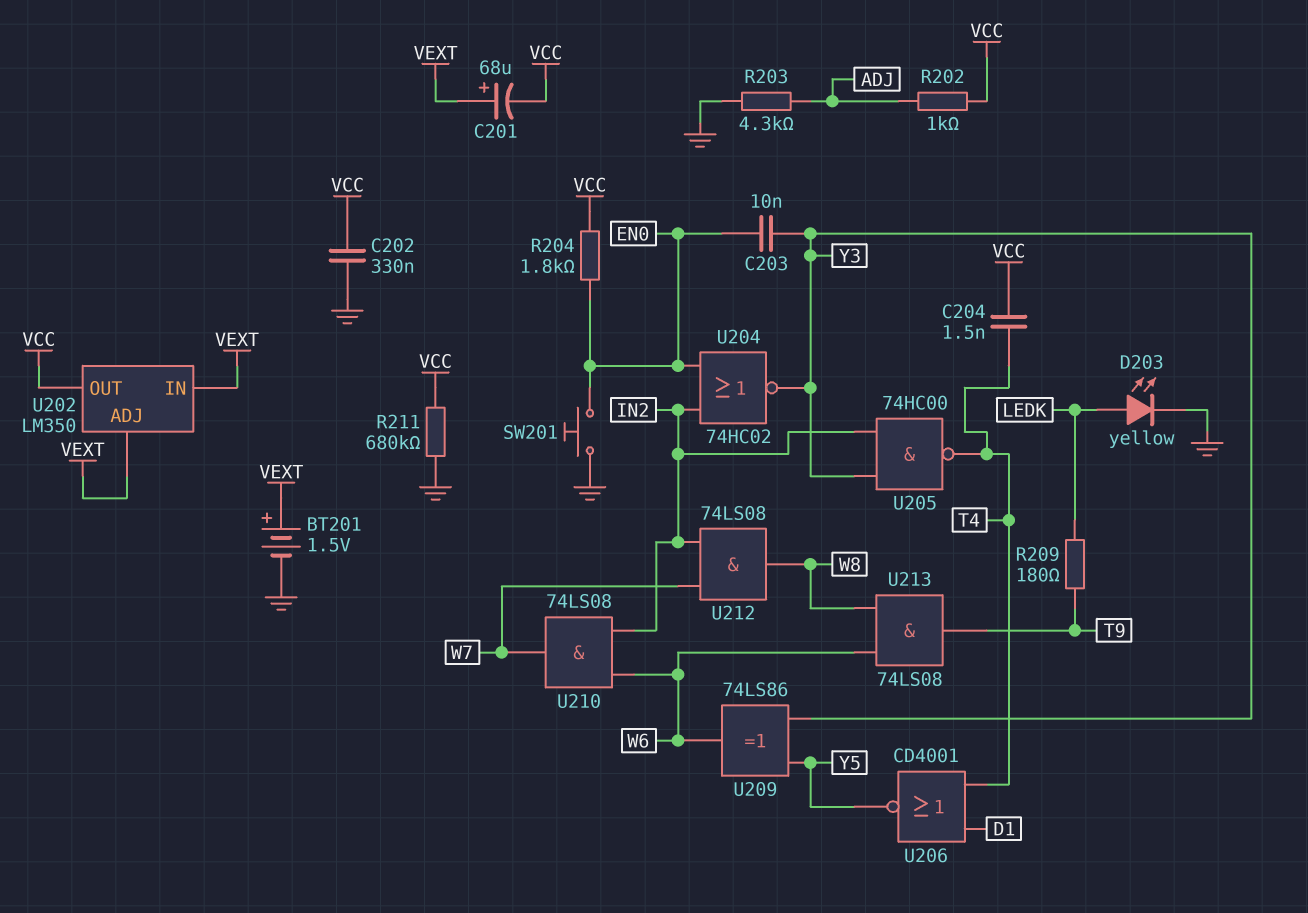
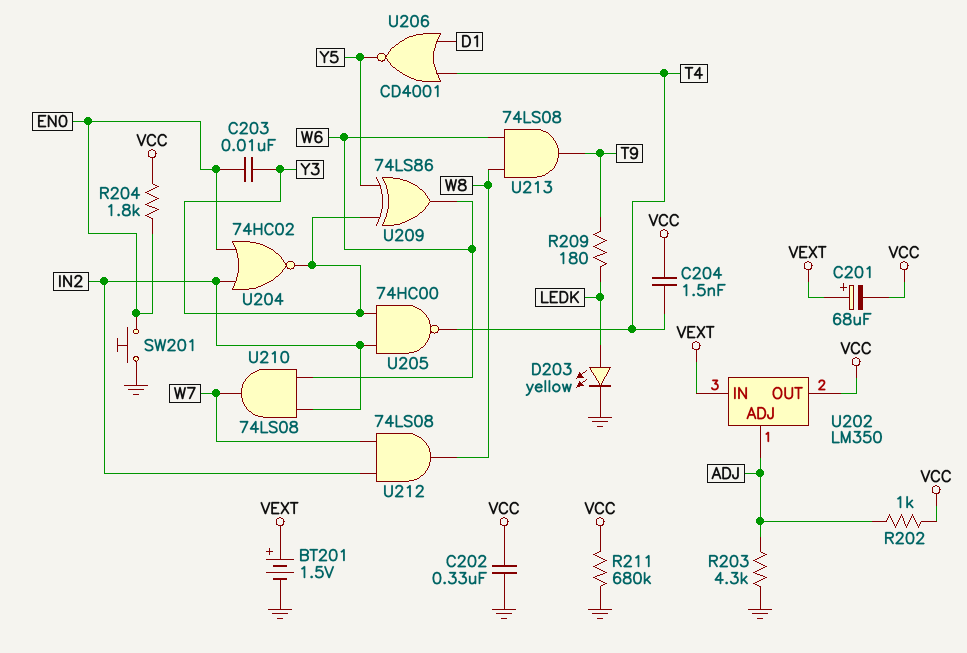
U202 pin ADJ: VEXT -> ADJ

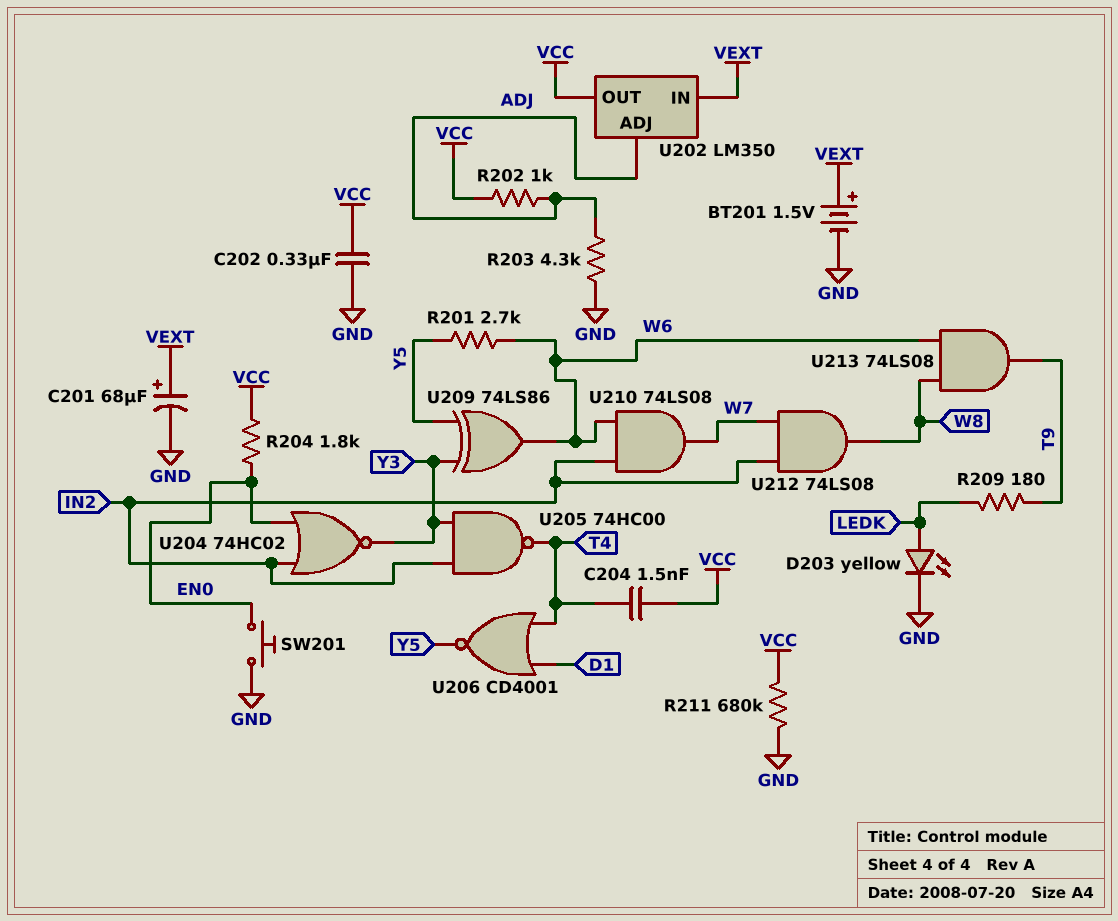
C201: 68uF (plus VEXT, minus VCC) -> 68uF (plus VEXT, minus GND)
C203: 10nF (EN0, Y3) -> none
R201: none -> 2.7k (W6, Y5)

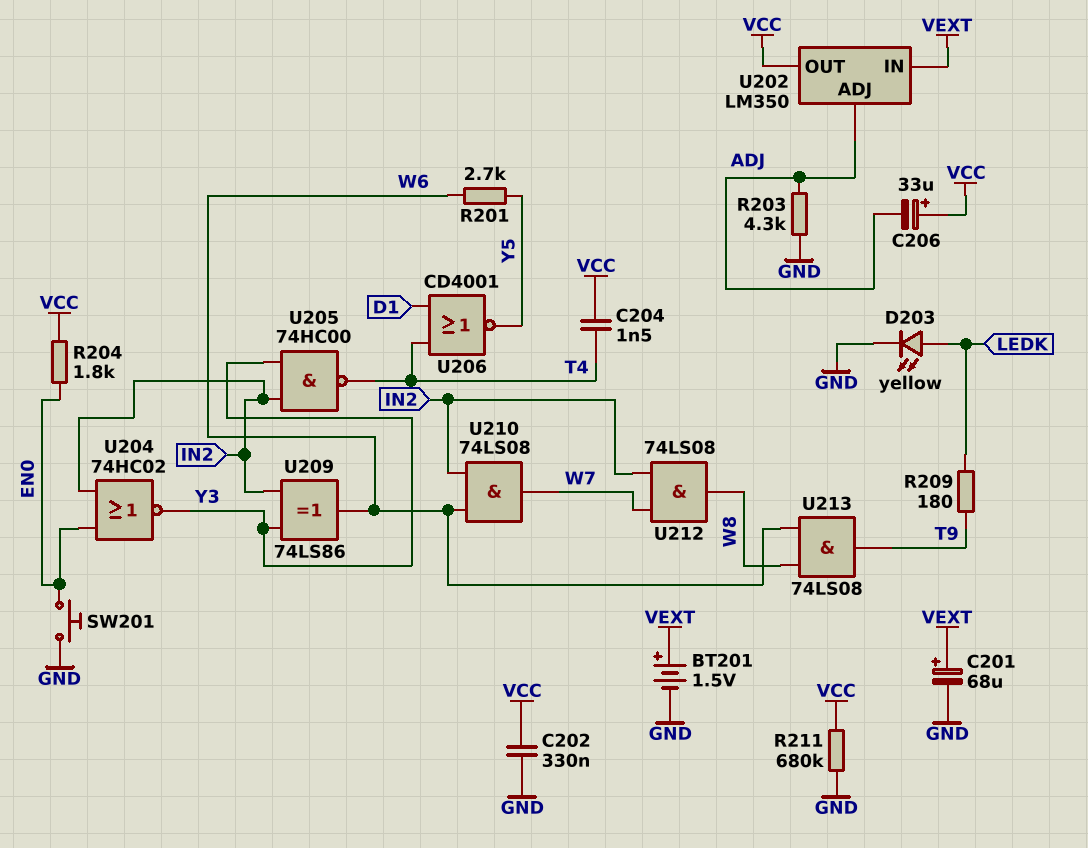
C206: none -> 33uF (plus VCC, minus ADJ)
R202: 1k (ADJ, VCC) -> none
U209: XOR 74LS86 (in Y3, in Y5, out W6) -> XOR 74LS86 (in IN2, in Y3, out W6)

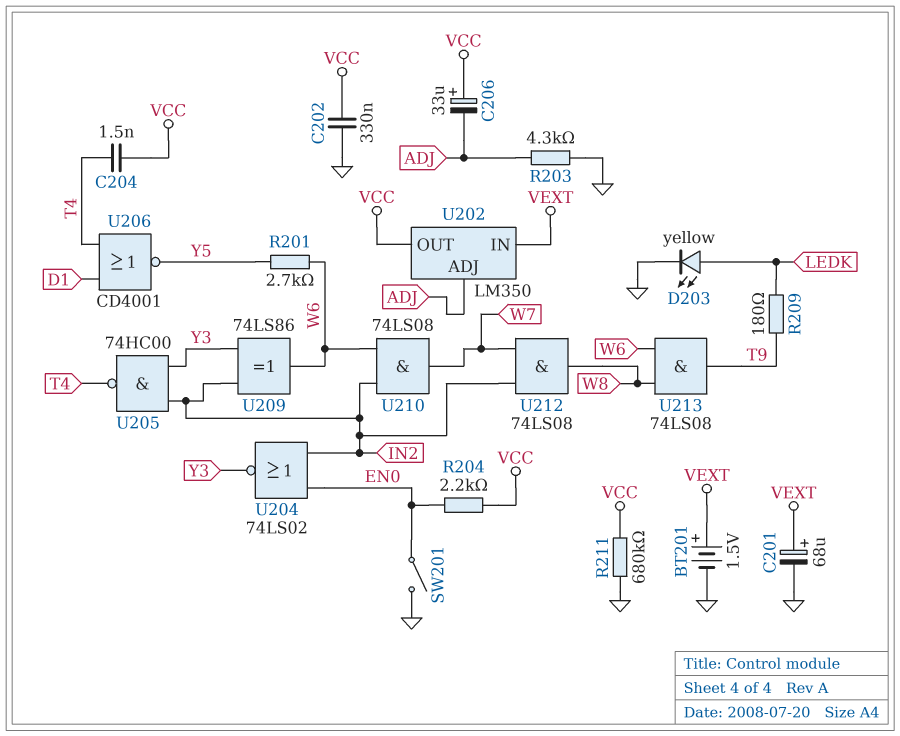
R204: 1.8k (EN0, VCC) -> 2.2k (EN0, VCC)
SW201: button (EN0, GND) -> switch (EN0, GND)
U204: NOR 74HC02 (in EN0, in IN2, out Y3) -> NOR 74LS02 (in EN0, in IN2, out Y3)

